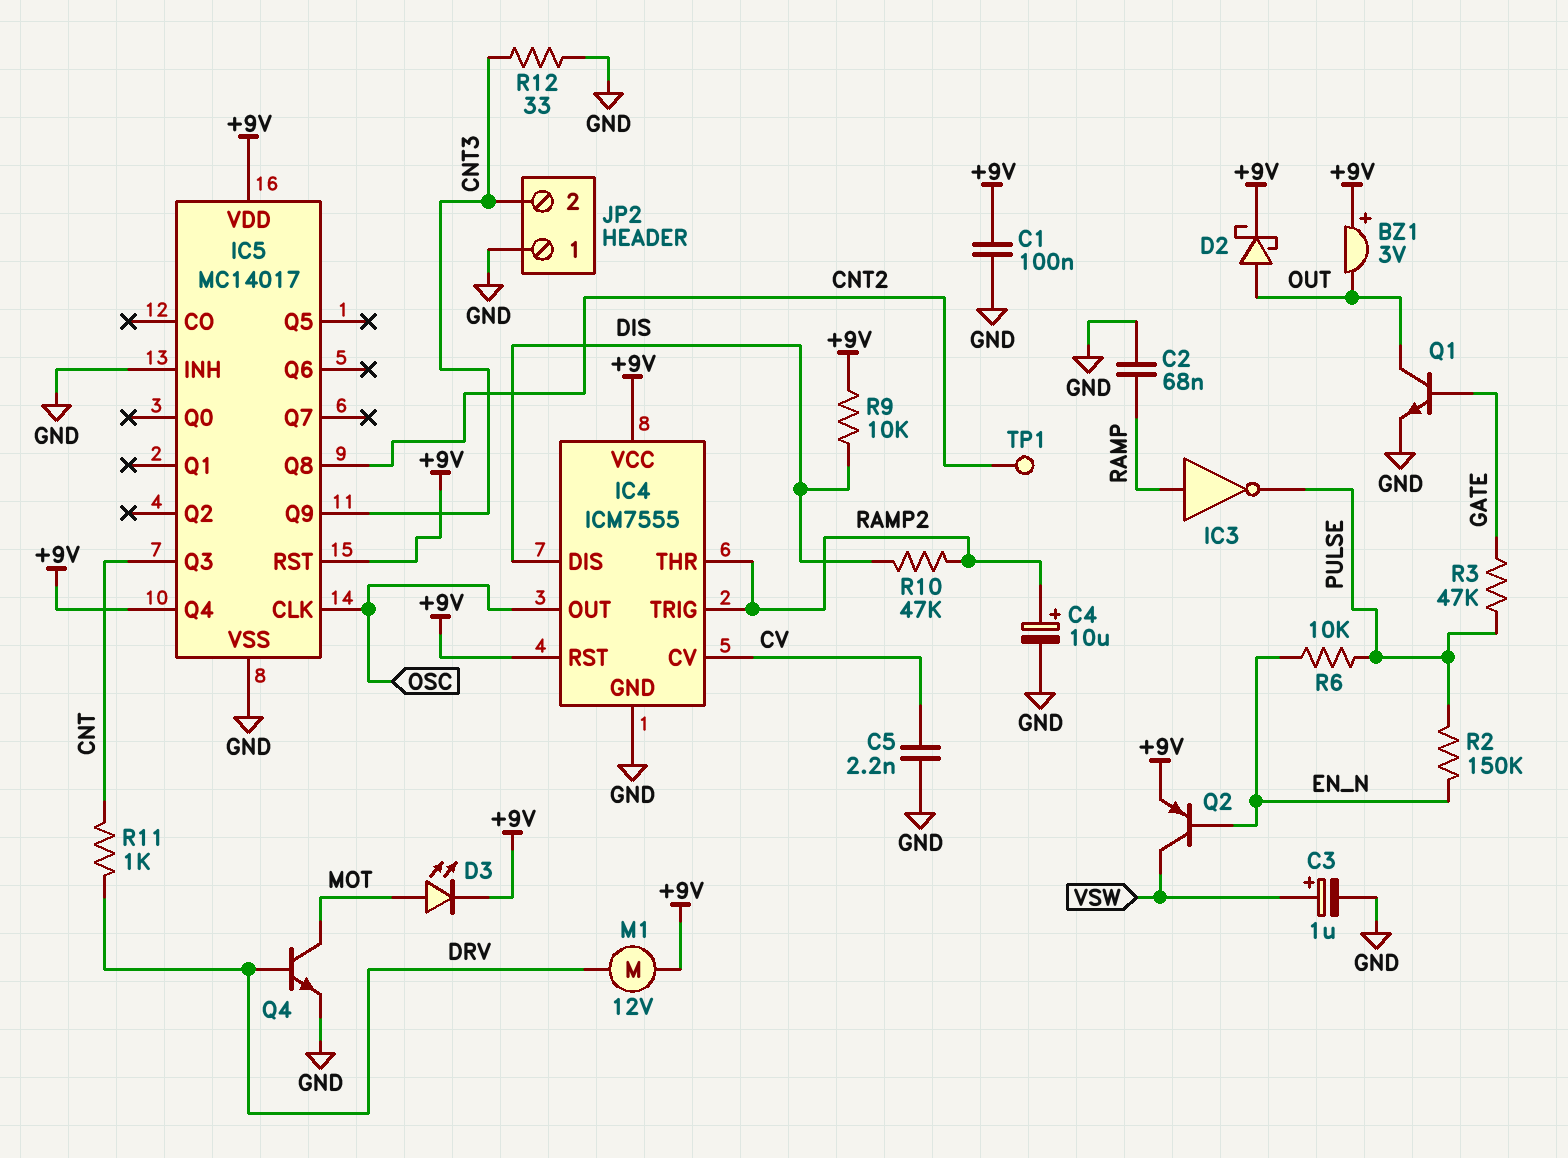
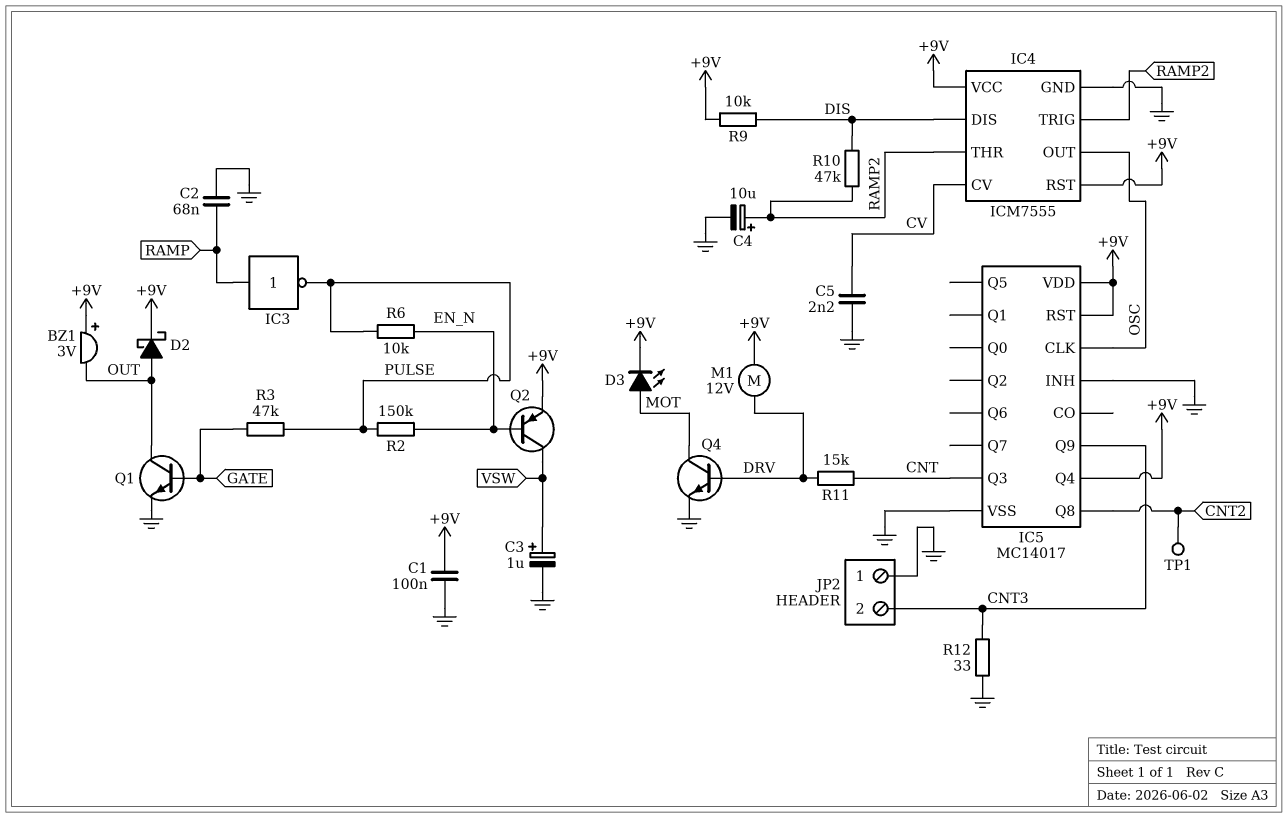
R11: 1k (CNT, DRV) -> 15k (CNT, DRV)

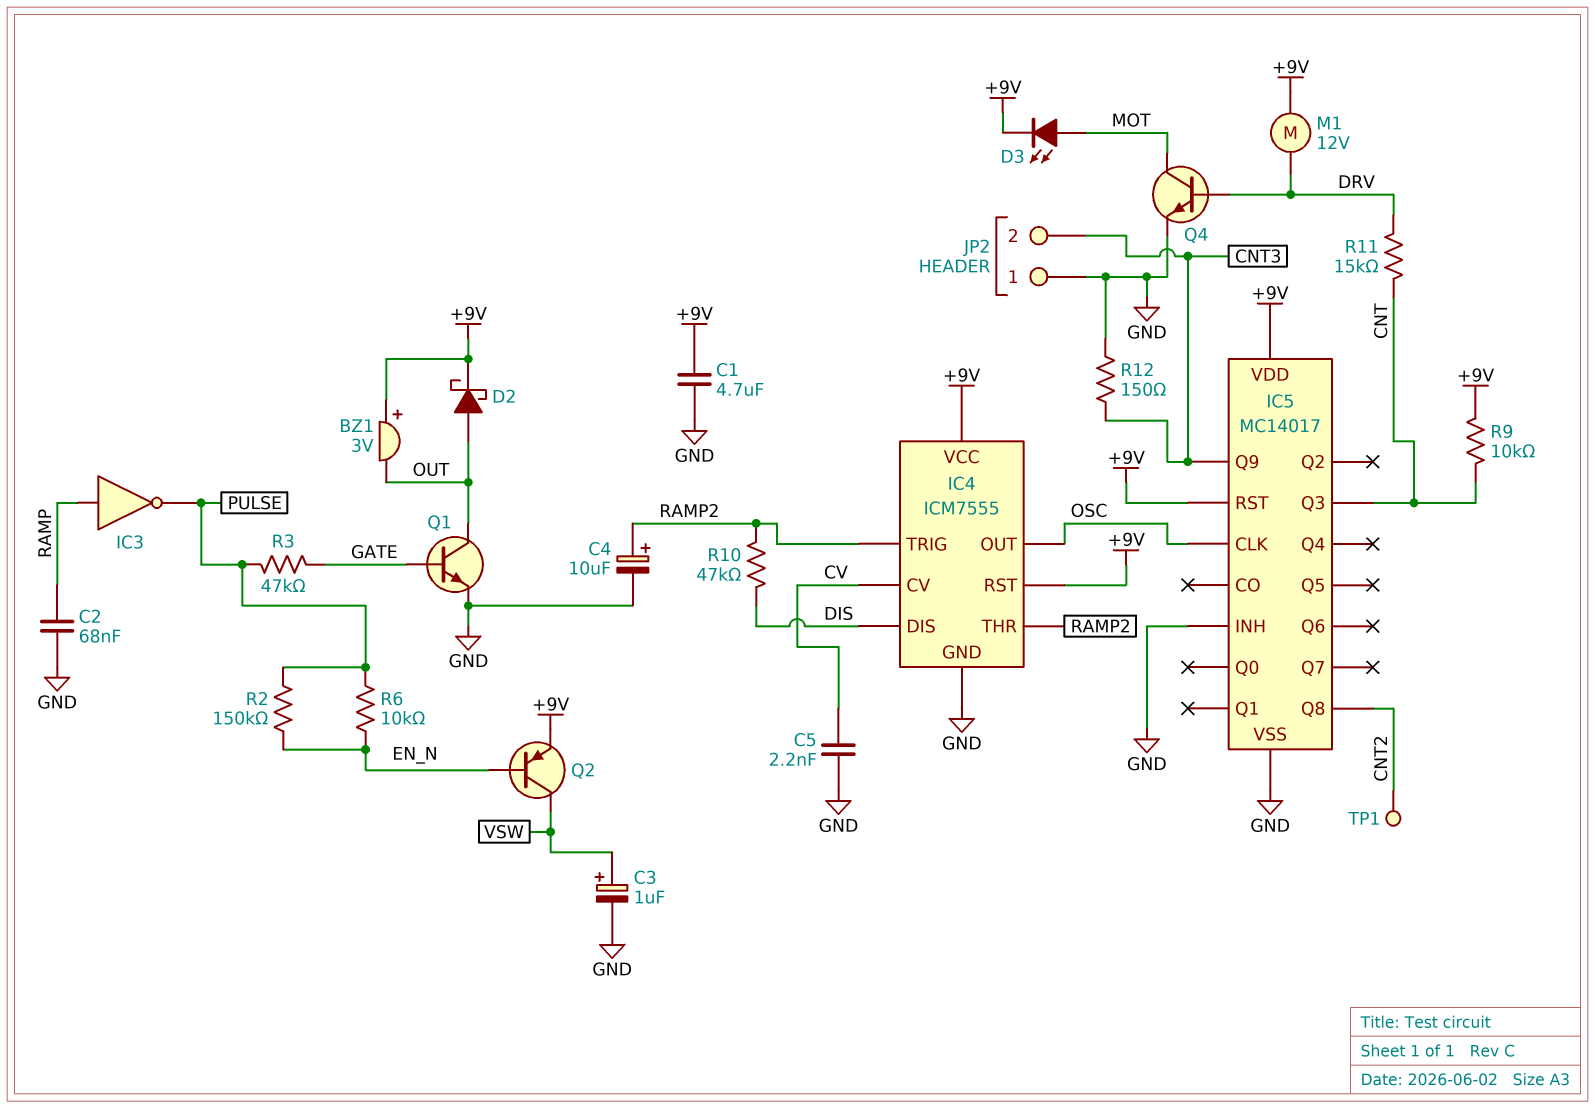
C1: 100nF (+9V, GND) -> 4.7uF (+9V, GND)
IC5 pin Q4: +9V -> none
R9: 10k (+9V, DIS) -> 10k (+9V, CNT)
R12: 33 (CNT3, GND) -> 150 (CNT3, GND)

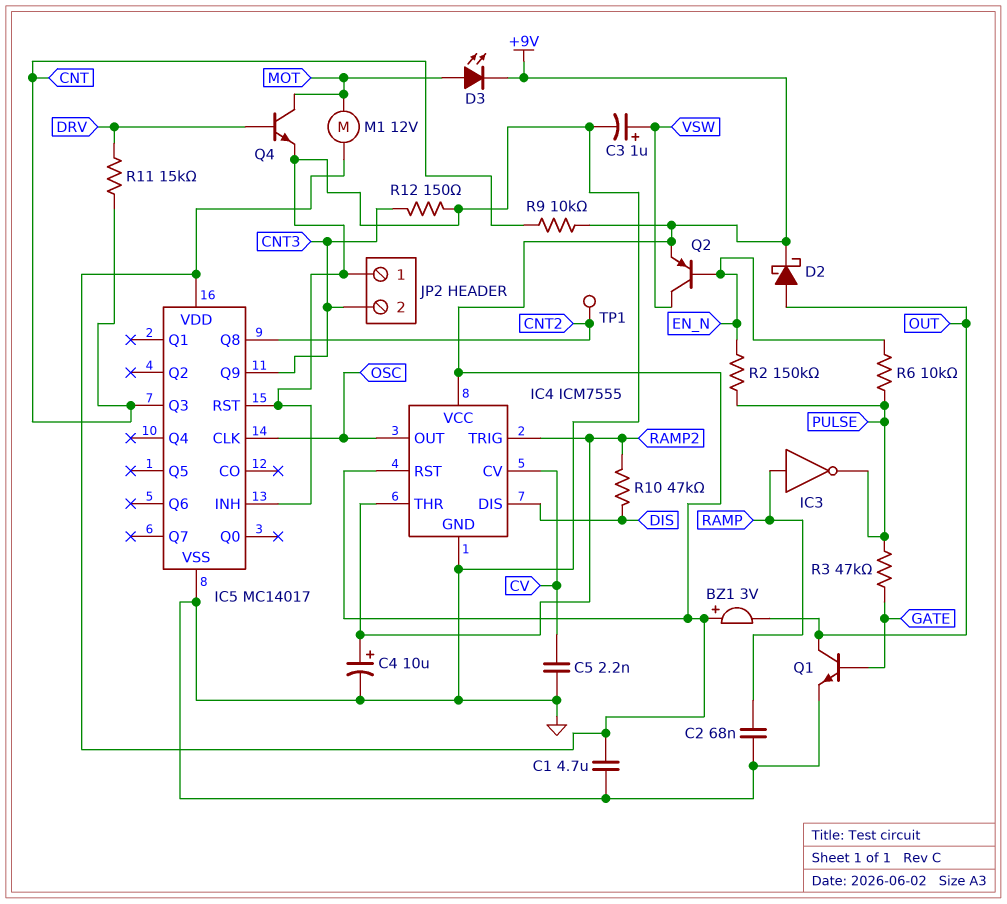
IC5 pin RST: +9V -> GND
M1: motor 12V (+9V, DRV) -> motor 12V (+9V, MOT)

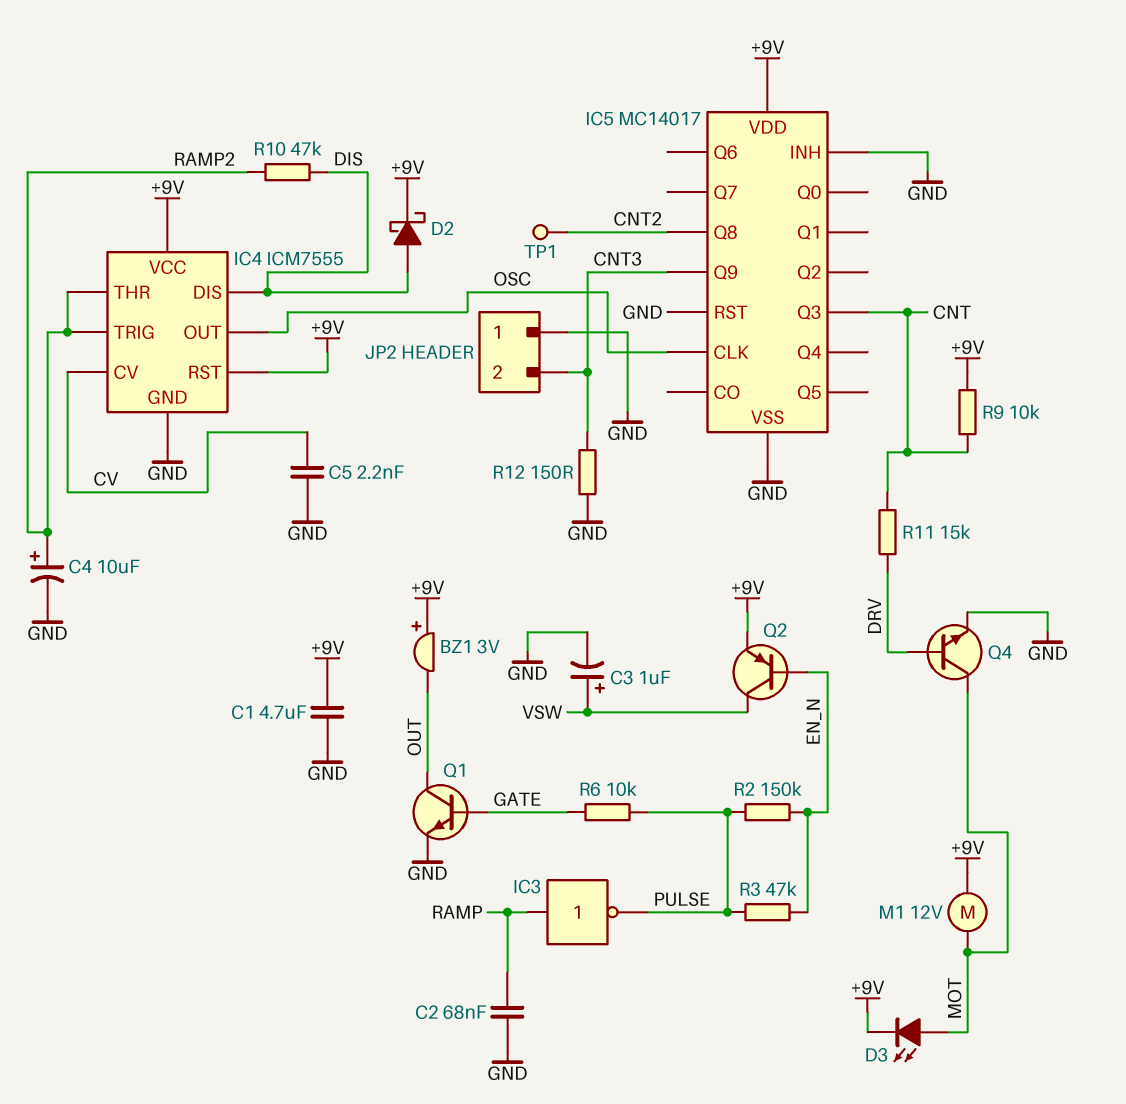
D2: schottky (A OUT, K +9V) -> schottky (A DIS, K +9V)
R3: 47k (GATE, PULSE) -> 47k (EN_N, PULSE)
R6: 10k (EN_N, PULSE) -> 10k (GATE, PULSE)

